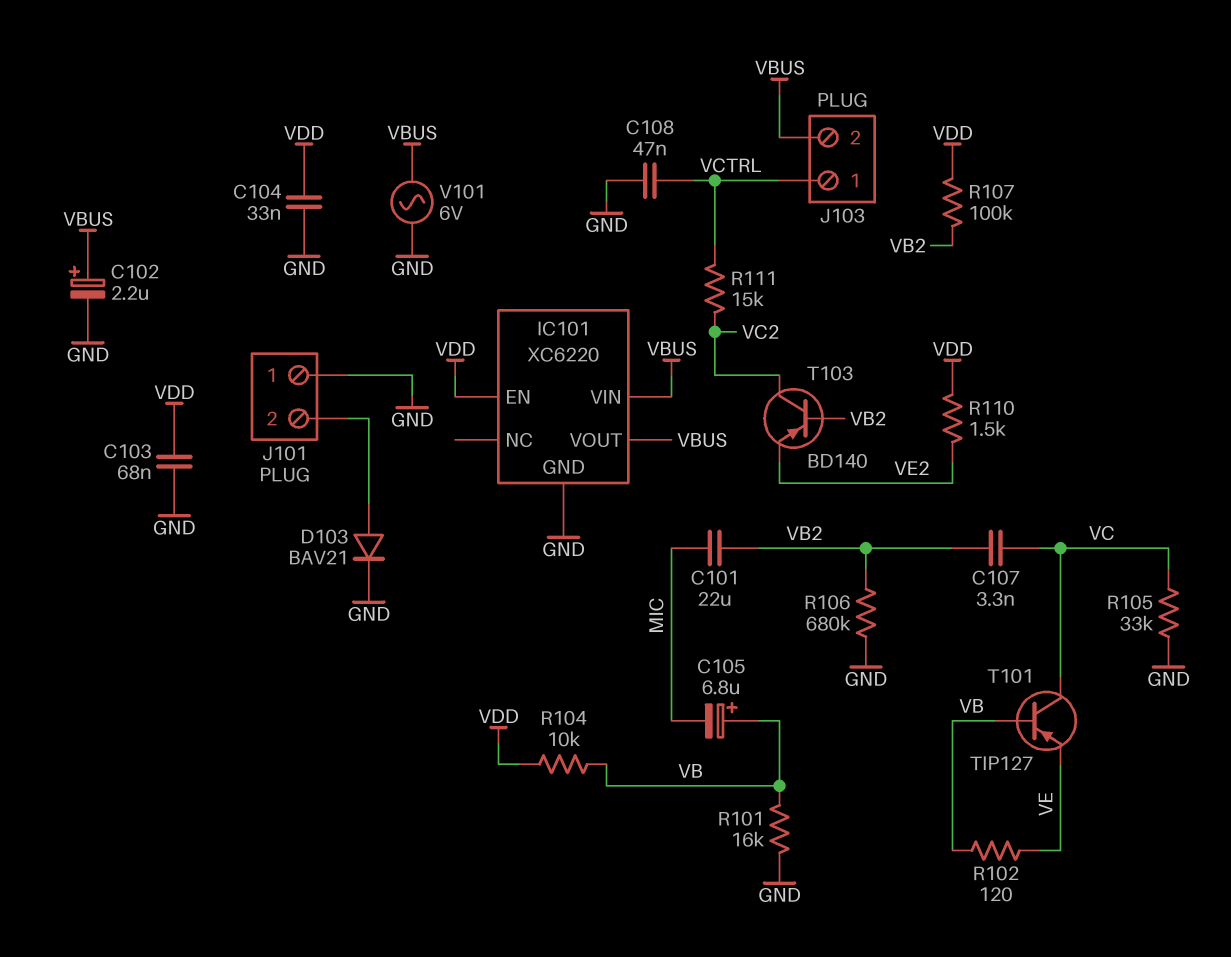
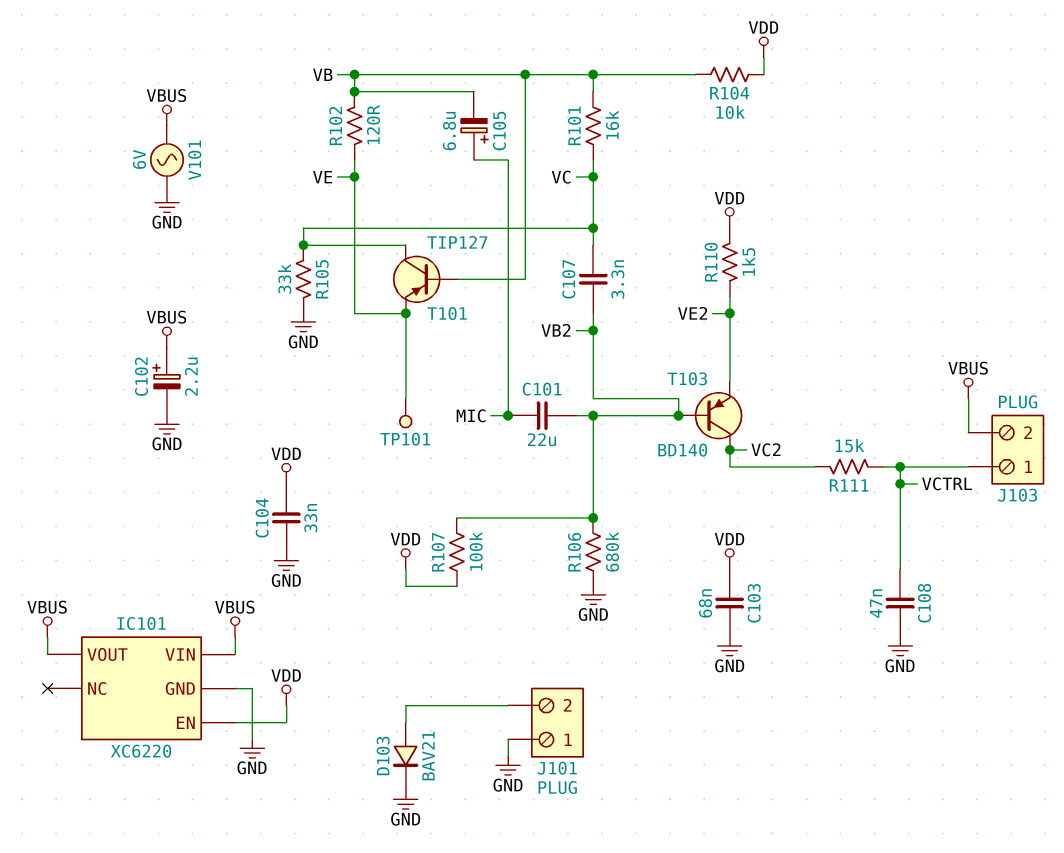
C105: 6.8uF (plus VB, minus MIC) -> 6.8uF (plus MIC, minus VB)
R101: 16k (GND, VB) -> 16k (VB, VC)
TP101: none -> test point (VE)

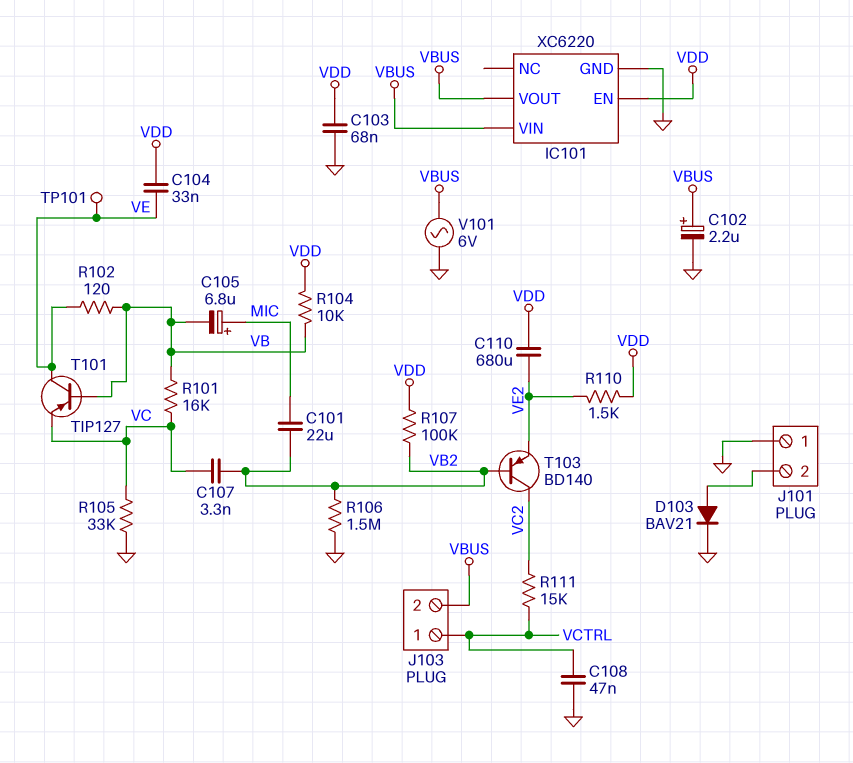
C104: 33nF (GND, VDD) -> 33nF (VDD, VE)
C110: none -> 680uF (VDD, VE2)
R106: 680k (GND, VB2) -> 1.5M (GND, VB2)
T101: PNP TIP127 (B VB, C VC, E VE) -> PNP TIP127 (B VB, C VE, E VC)

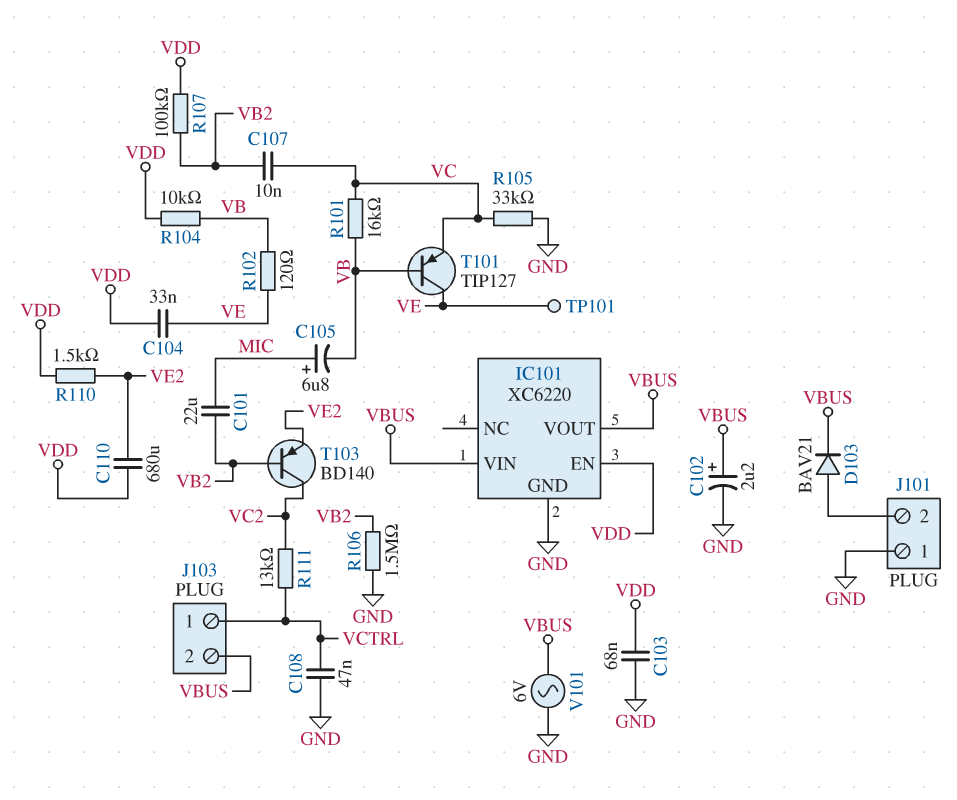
C107: 3.3nF (VB2, VC) -> 10nF (VB2, VC)
D103: diode BAV21 (A J101/2, K GND) -> diode BAV21 (A J101/2, K VBUS)
R111: 15k (VC2, VCTRL) -> 13k (VC2, VCTRL)

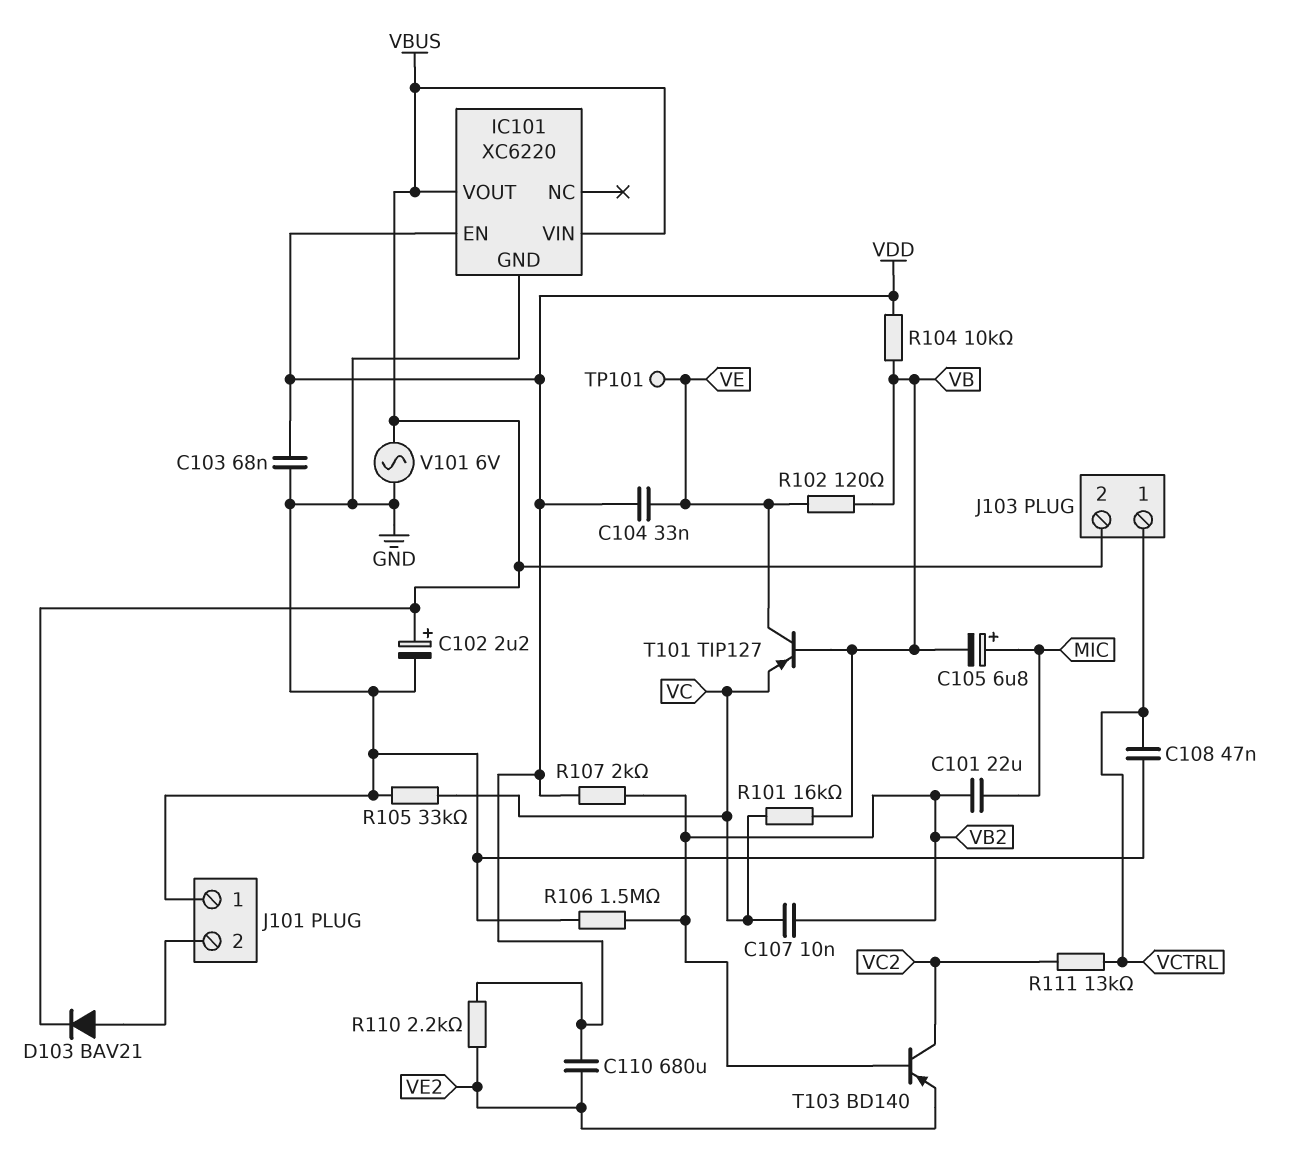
R107: 100k (VB2, VDD) -> 2k (VB2, VDD)
R110: 1.5k (VDD, VE2) -> 2.2k (VDD, VE2)

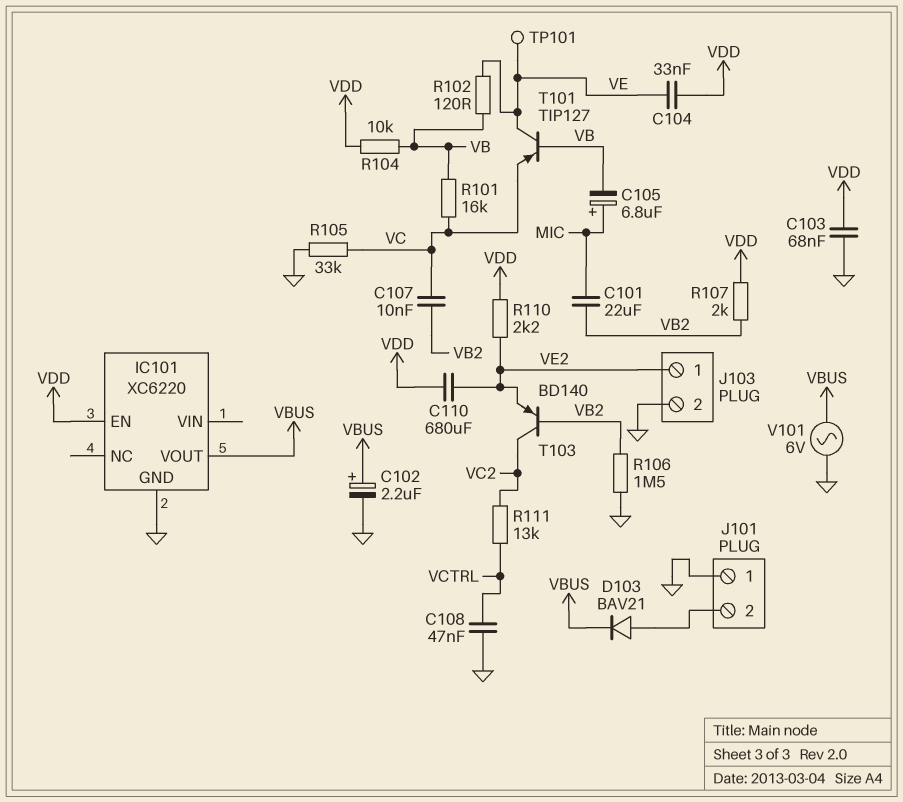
IC101 pin VIN: VBUS -> none
J103 pin 1: VCTRL -> VE2
J103 pin 2: VBUS -> GND

